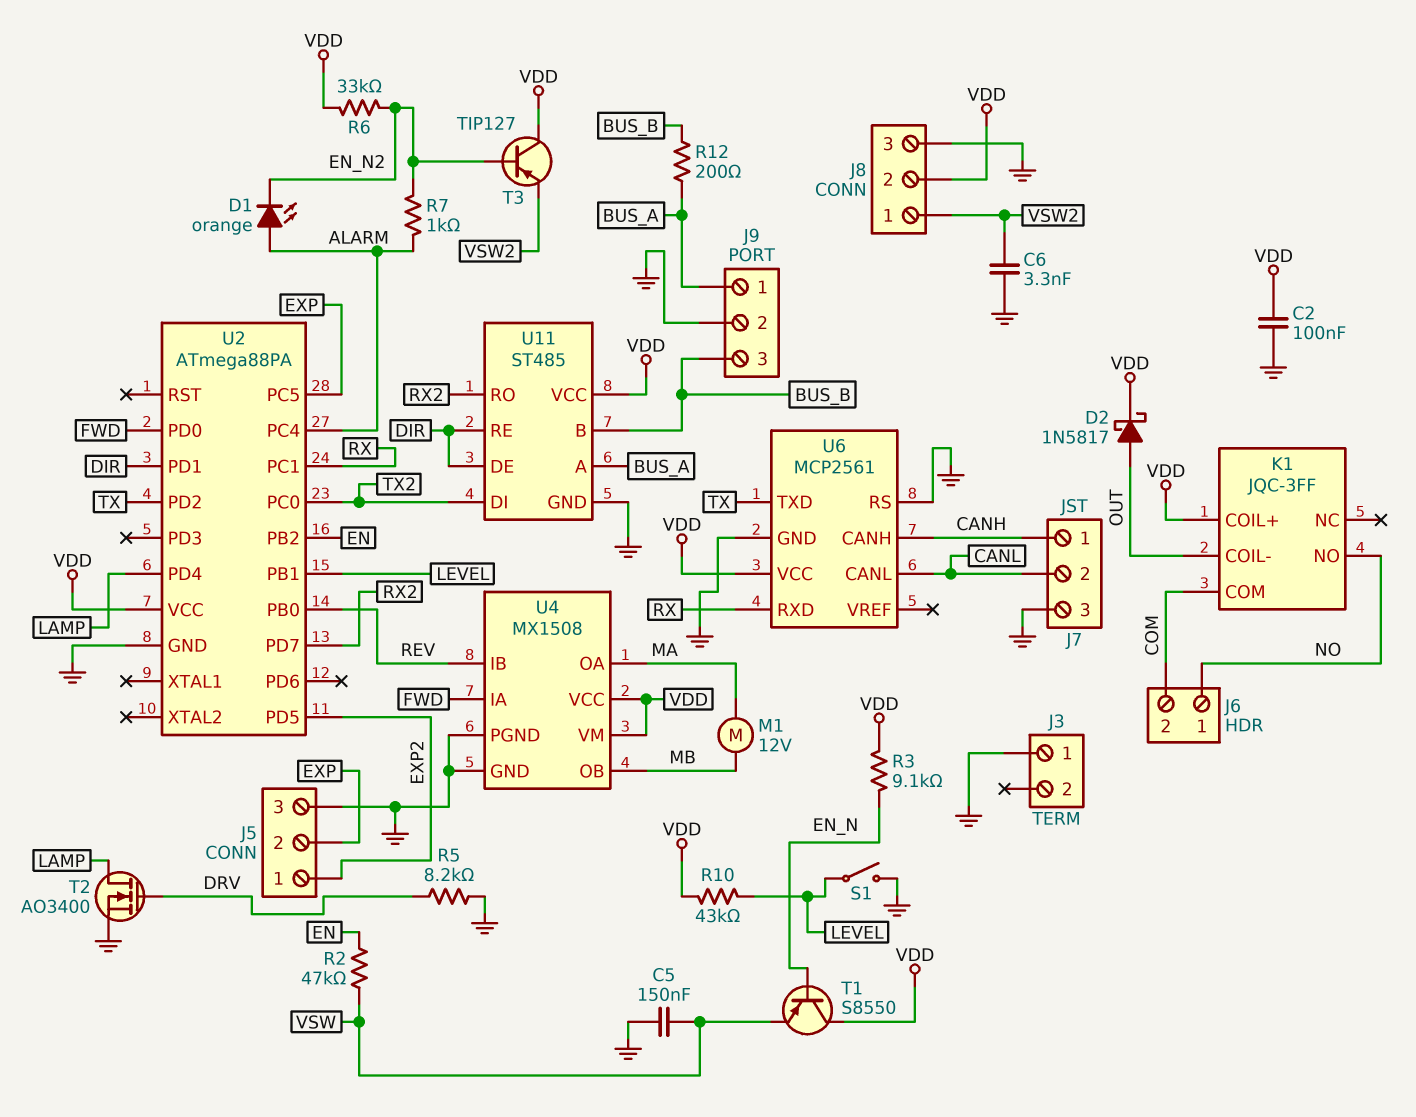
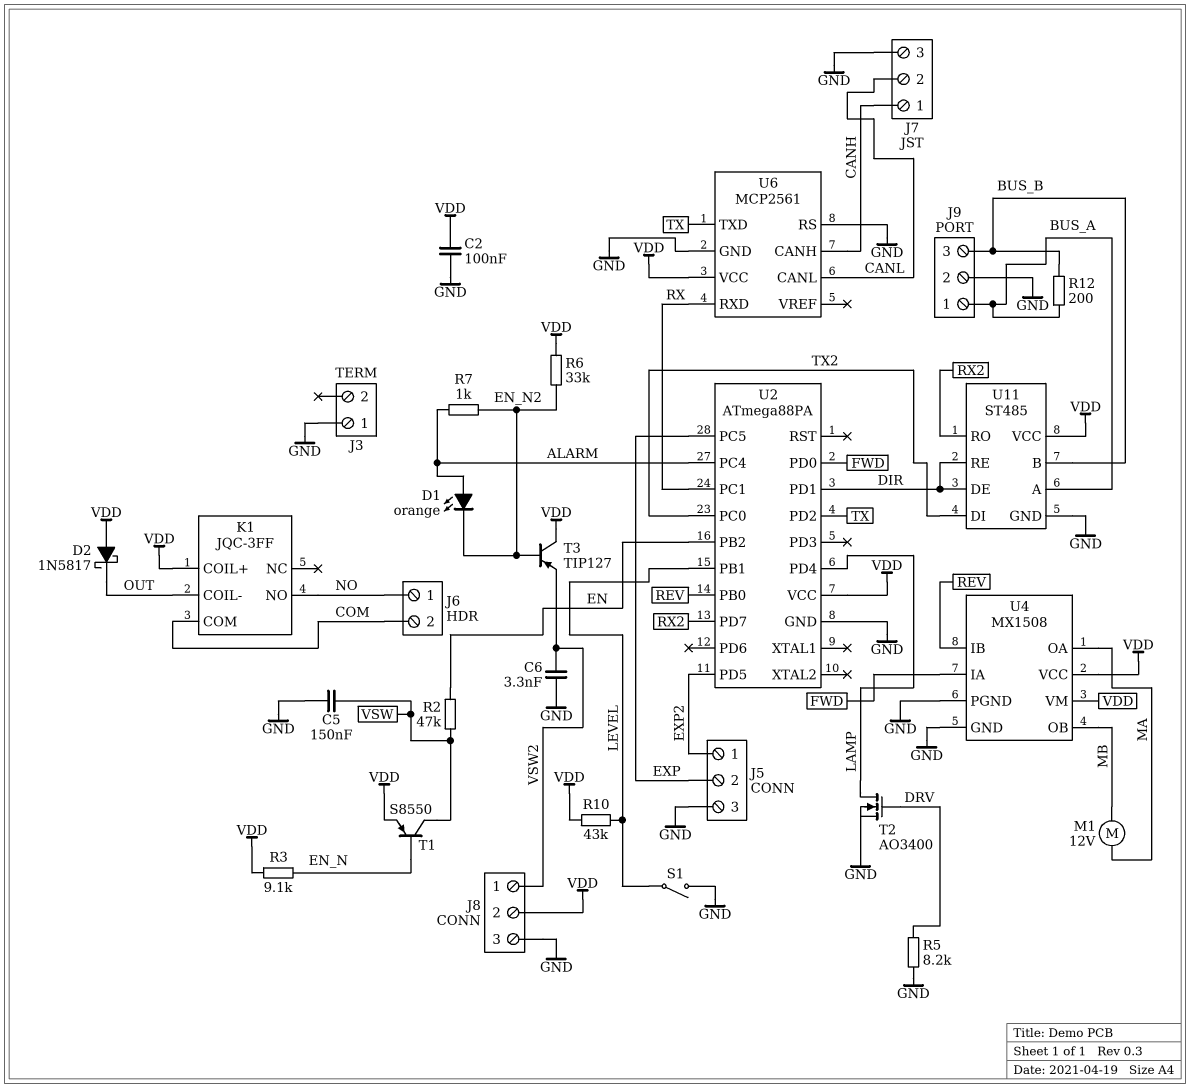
D2: schottky 1N5817 (A OUT, K VDD) -> schottky 1N5817 (A VDD, K OUT)
T1: PNP S8550 (B EN_N, C VDD, E VSW) -> PNP S8550 (B EN_N, C VSW, E VDD)

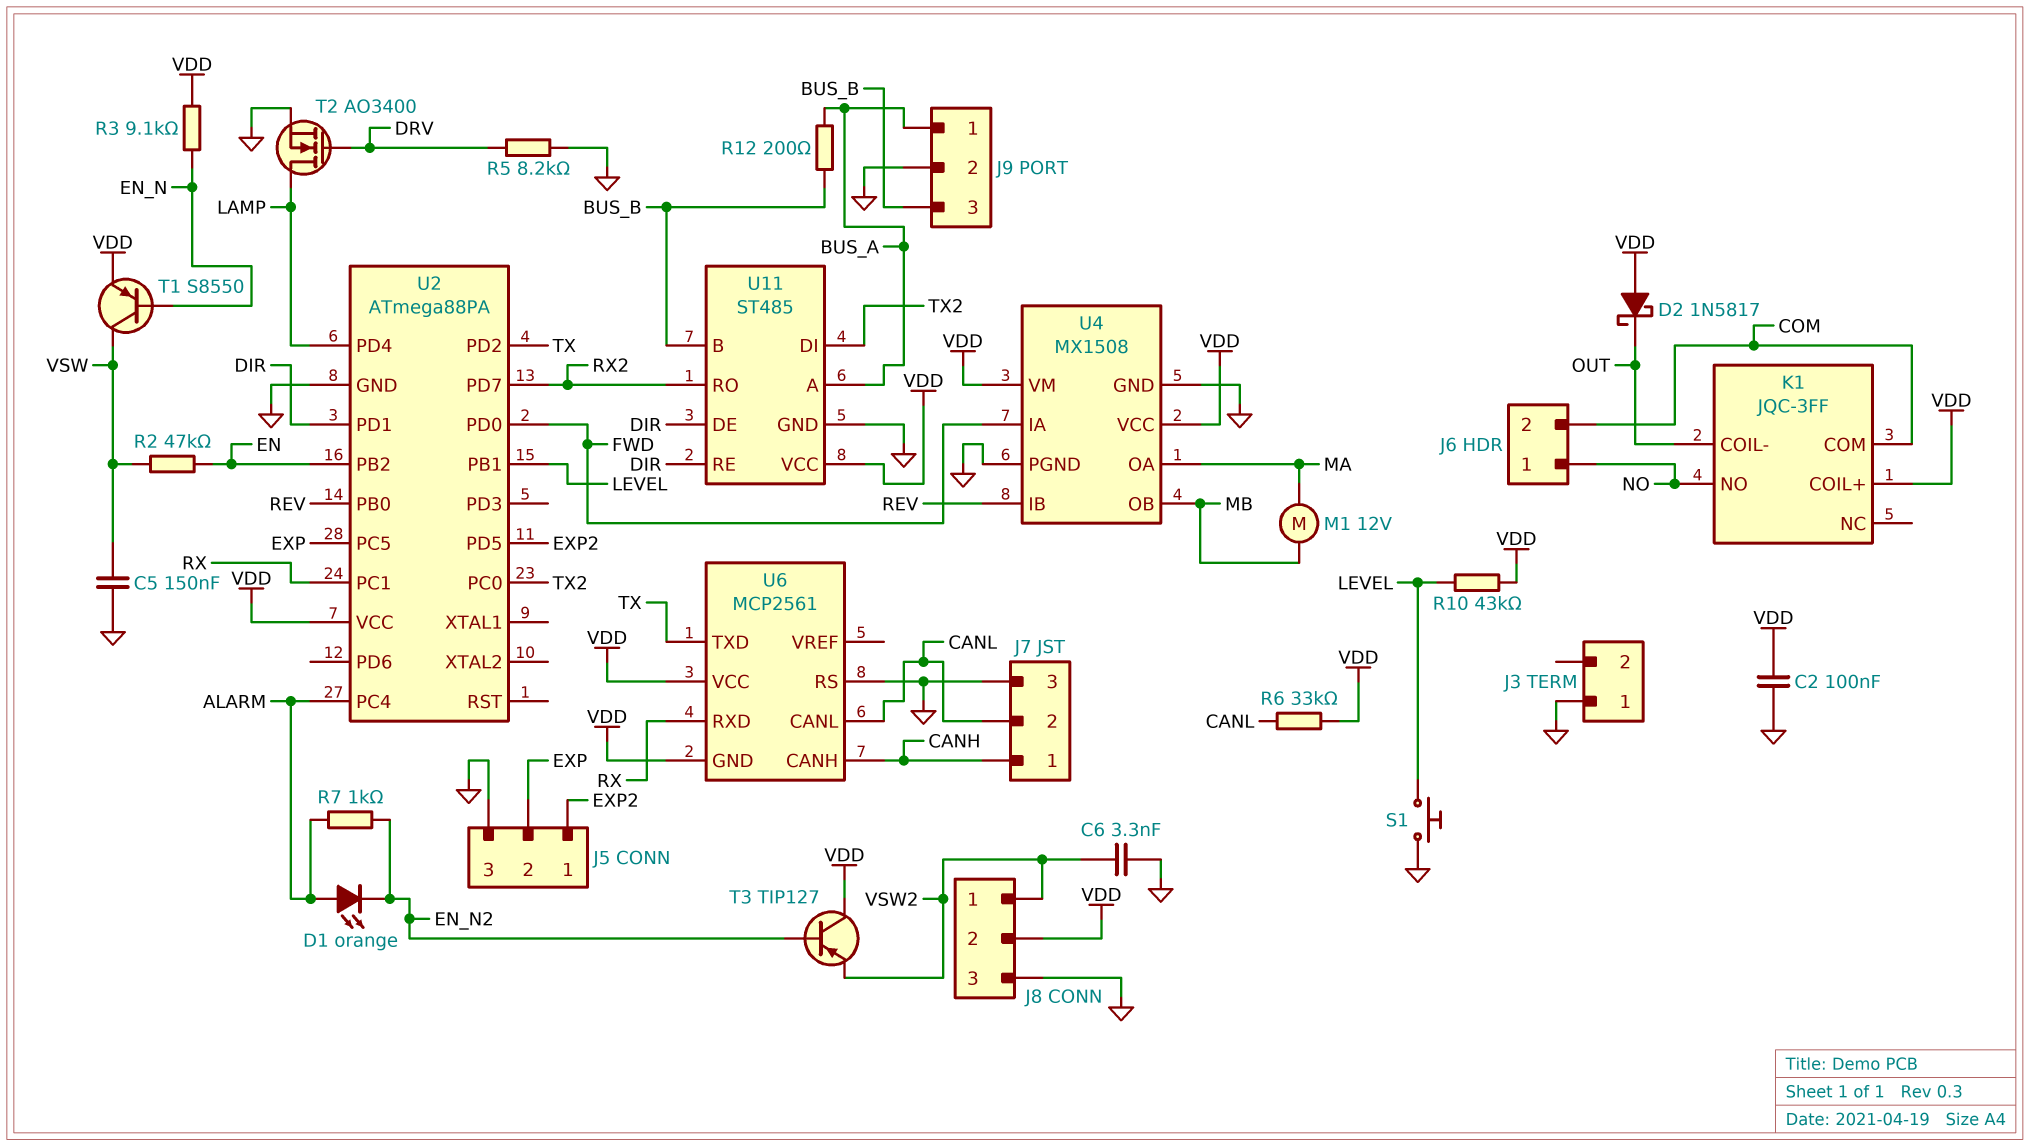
R6: 33k (EN_N2, VDD) -> 33k (CANL, VDD)
S1: switch (GND, LEVEL) -> button (GND, LEVEL)
U6 pin GND: GND -> VDD

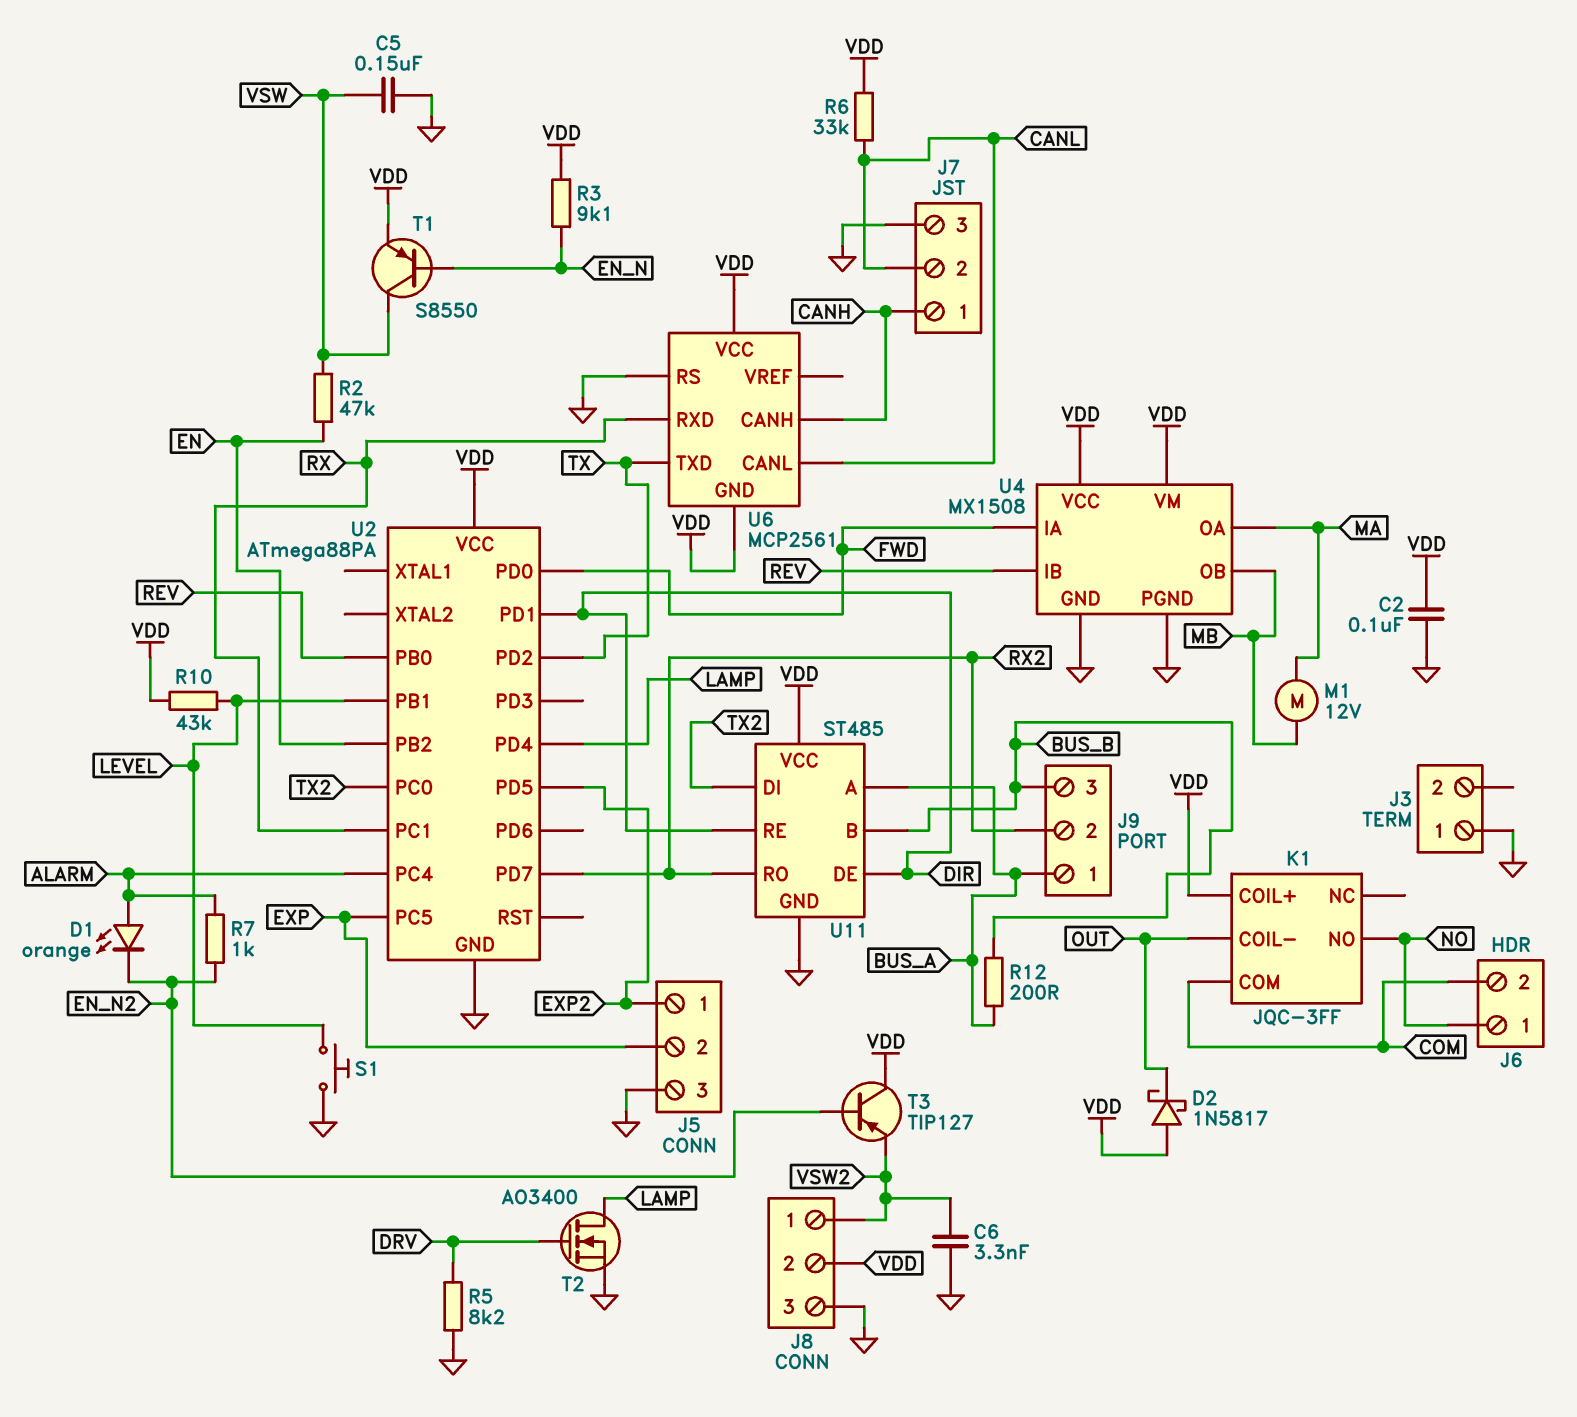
J9 pin 2: GND -> RX2

